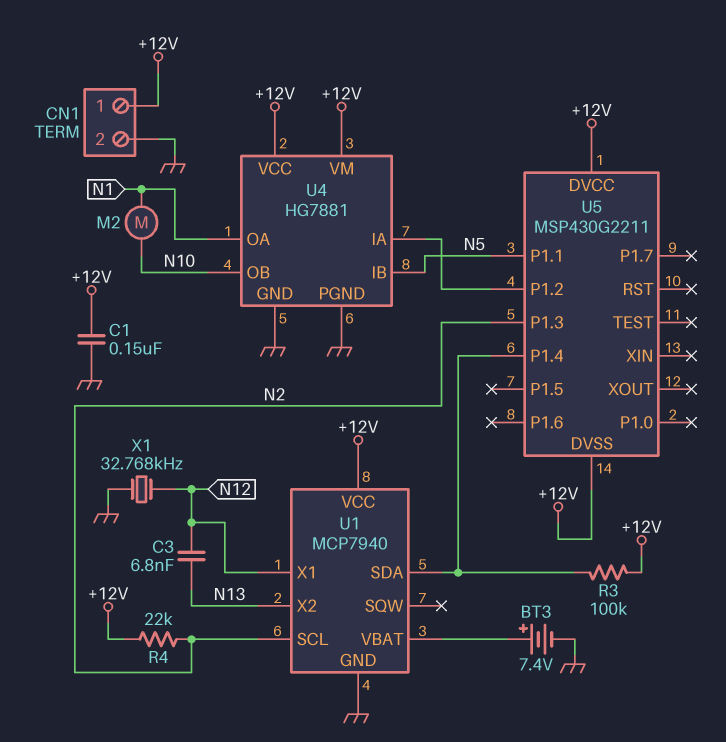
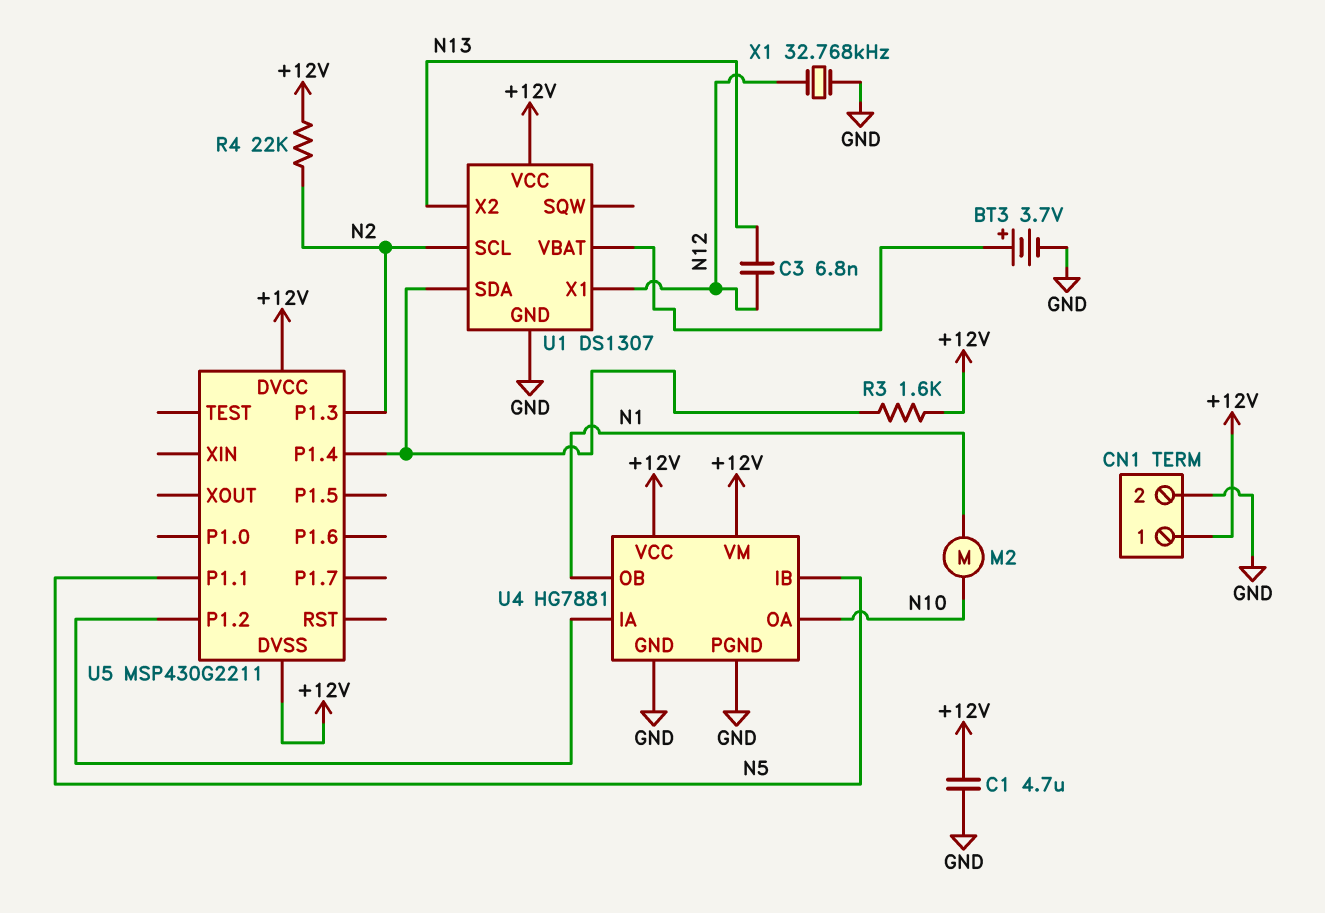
BT3: 7.4V (plus U1/VBAT, minus GND) -> 3.7V (plus U1/VBAT, minus GND)
C1: 150nF (+12V, GND) -> 4.7uF (+12V, GND)
R3: 100k (+12V, U1/SDA) -> 1.6k (+12V, U1/SDA)
U1: MCP7940 -> DS1307
U4 pin OA: N1 -> N10
U4 pin OB: N10 -> N1

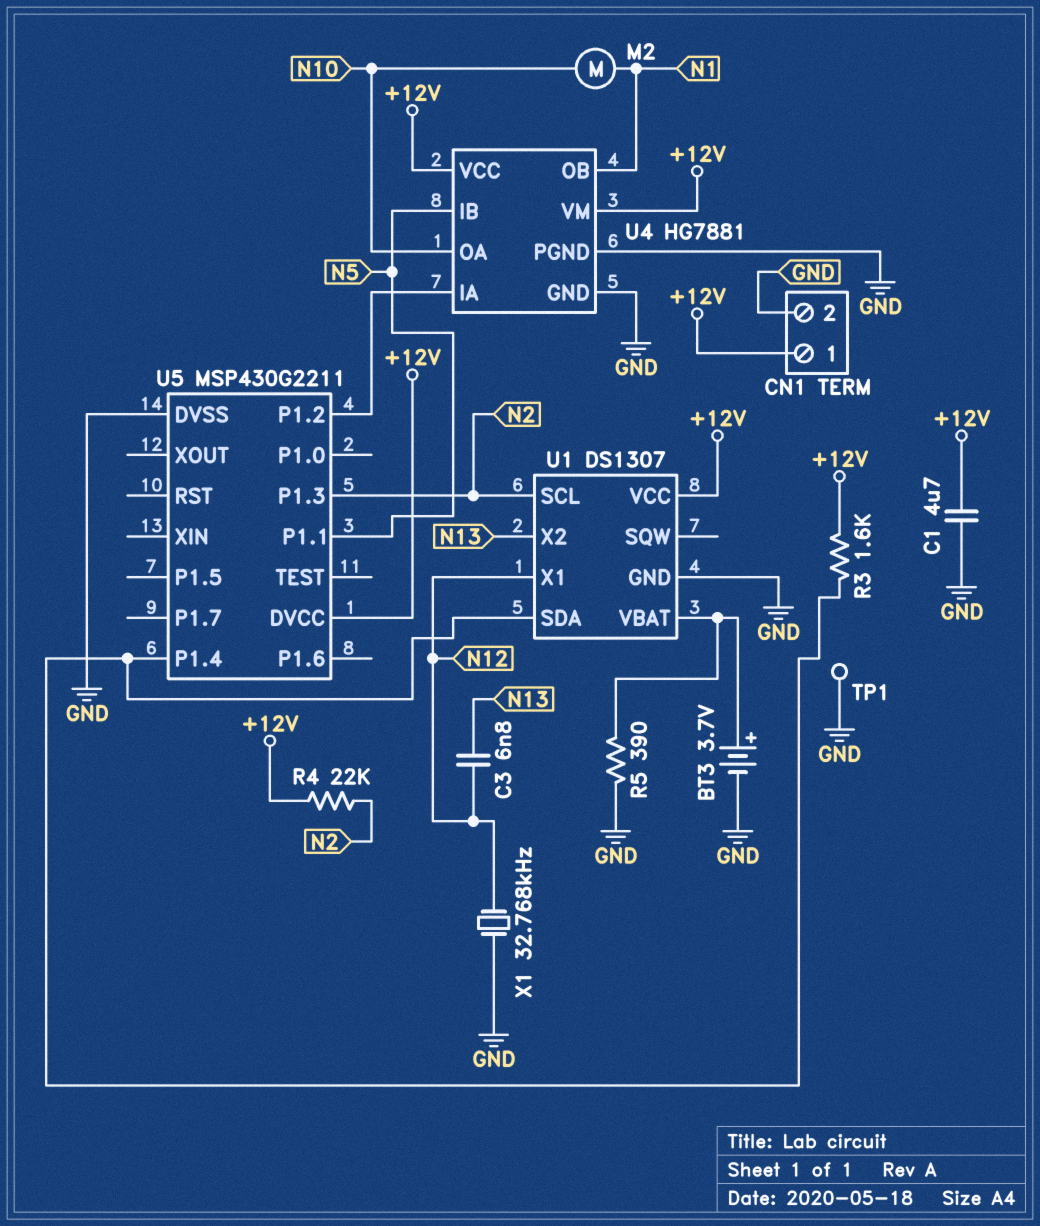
R5: none -> 390 (GND, U1/VBAT)
TP1: none -> test point (GND)
U5 pin DVSS: +12V -> GND

